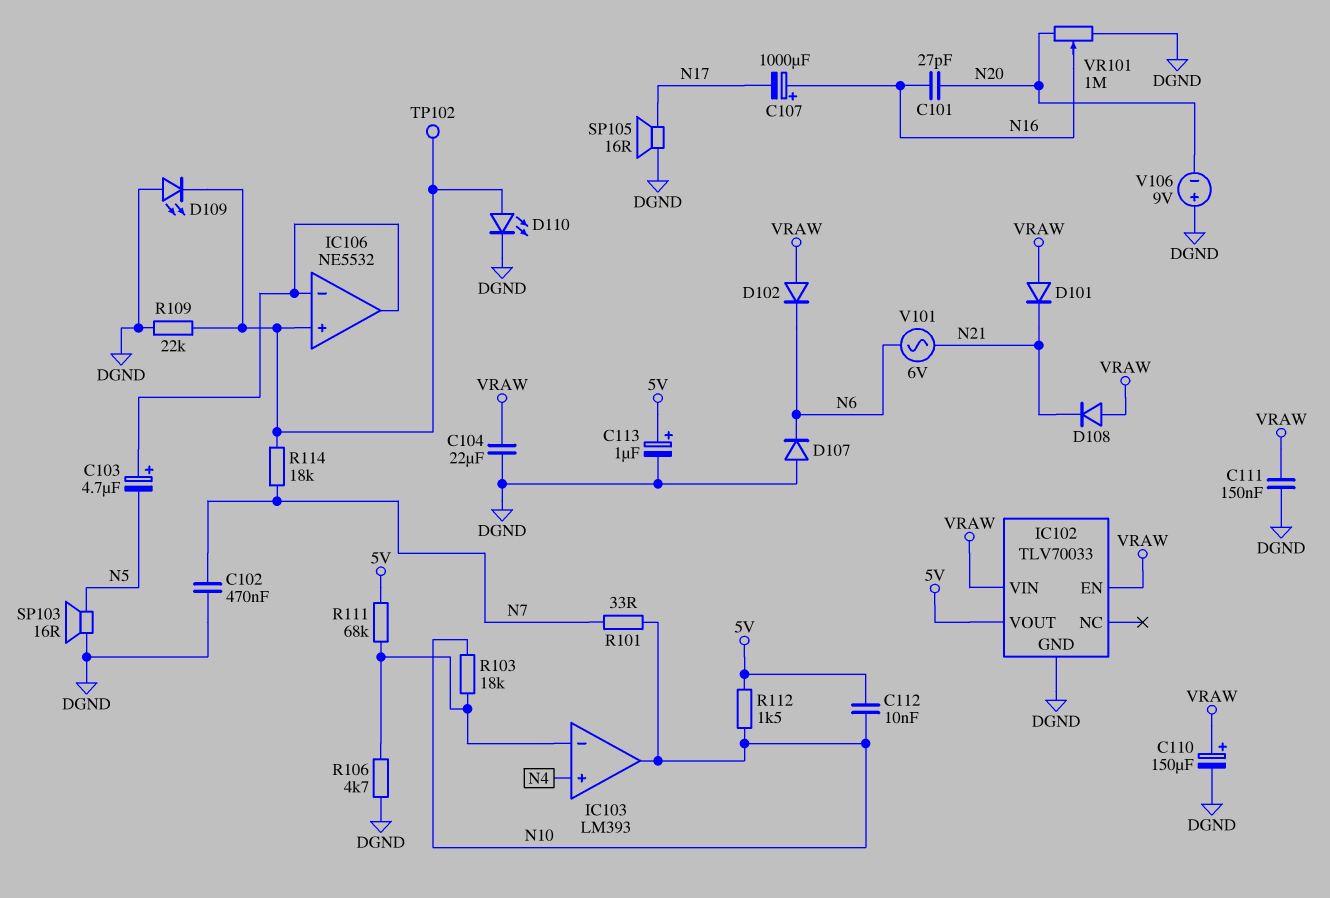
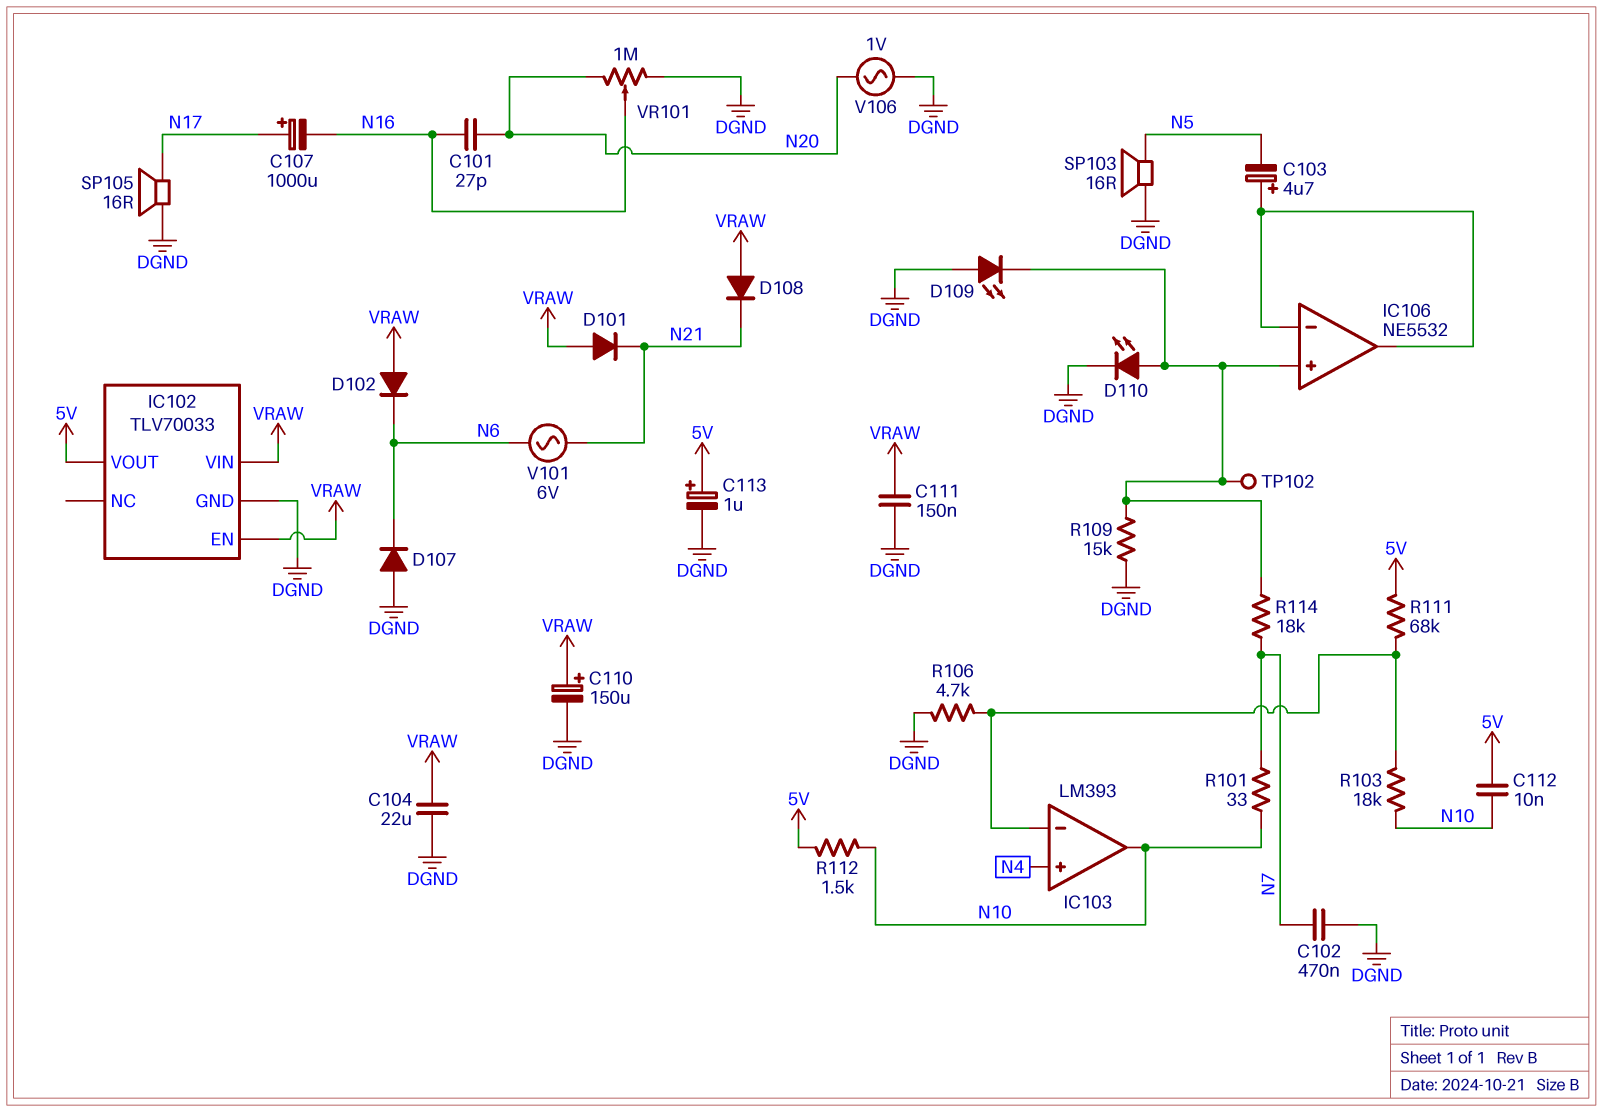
C107: 1000uF (plus N16, minus N17) -> 1000uF (plus N17, minus N16)
R109: 22k (DGND, IC106/in+) -> 15k (DGND, IC106/in+)
V106: 9V (plus DGND, minus N20) -> AC 1V (DGND, N20)

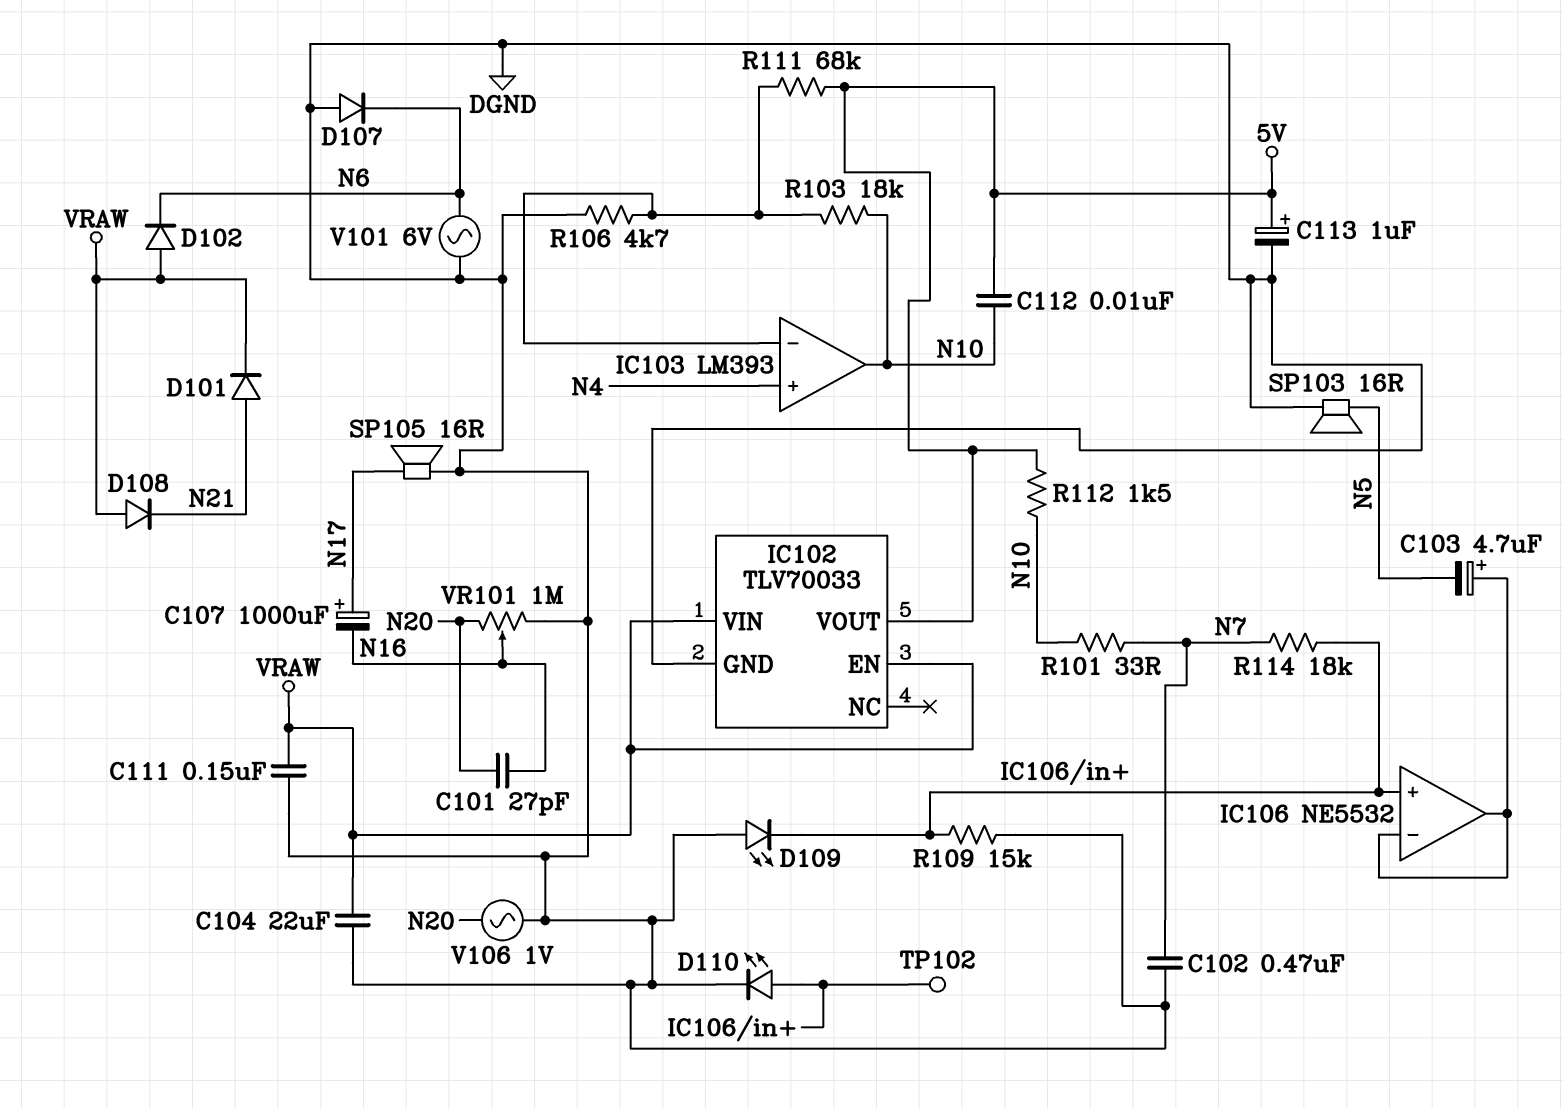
C110: 150uF (plus VRAW, minus DGND) -> none
D101: diode (A VRAW, K N21) -> diode (A N21, K VRAW)
V101: AC 6V (N6, N21) -> AC 6V (DGND, N6)

